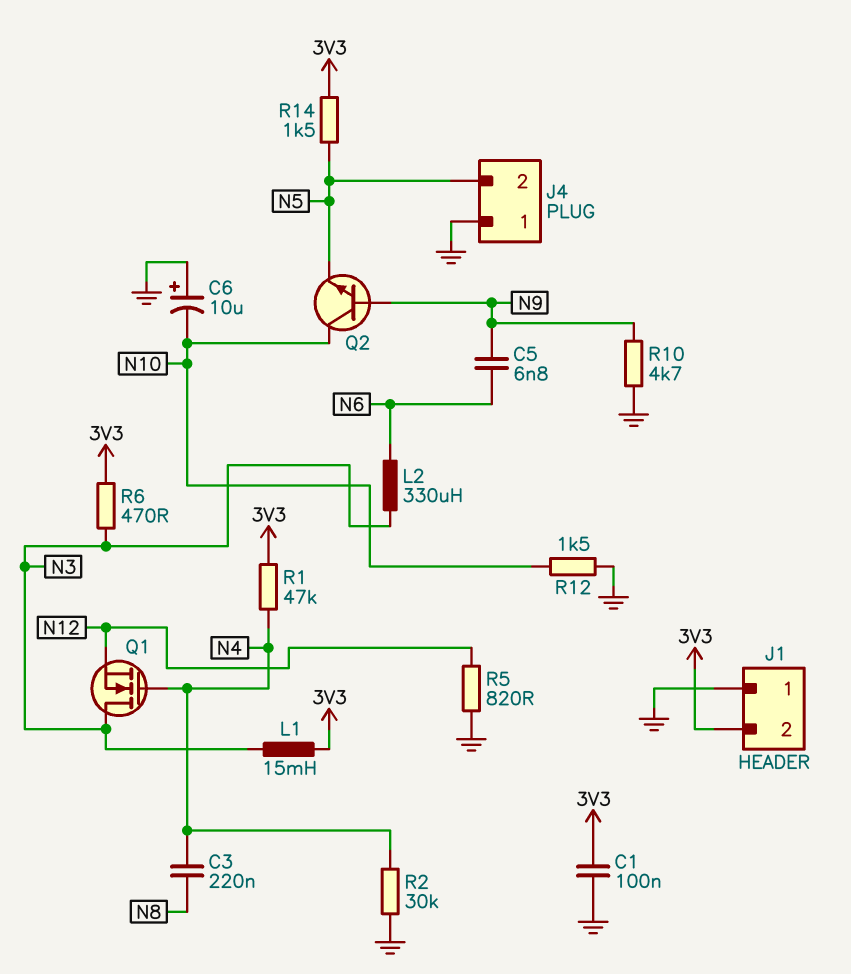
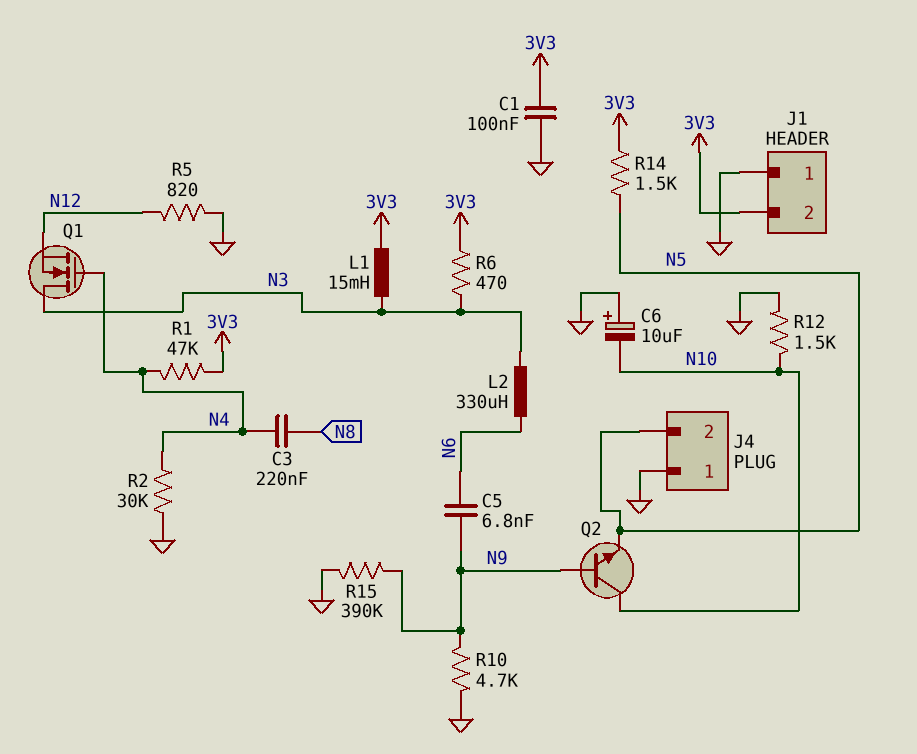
R15: none -> 390k (GND, N9)

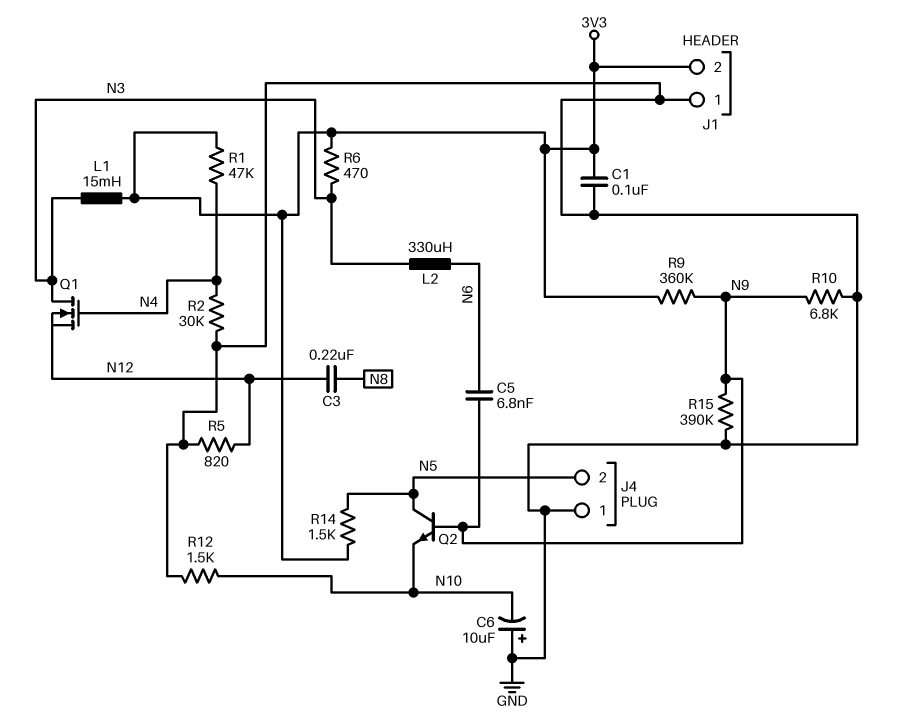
C3: 220nF (N4, N8) -> 220nF (N8, N12)
Q2: NPN (B N9, C N10, E N5) -> NPN (B N9, C N5, E N10)
R9: none -> 360k (3V3, N9)
R10: 4.7k (GND, N9) -> 6.8k (GND, N9)

